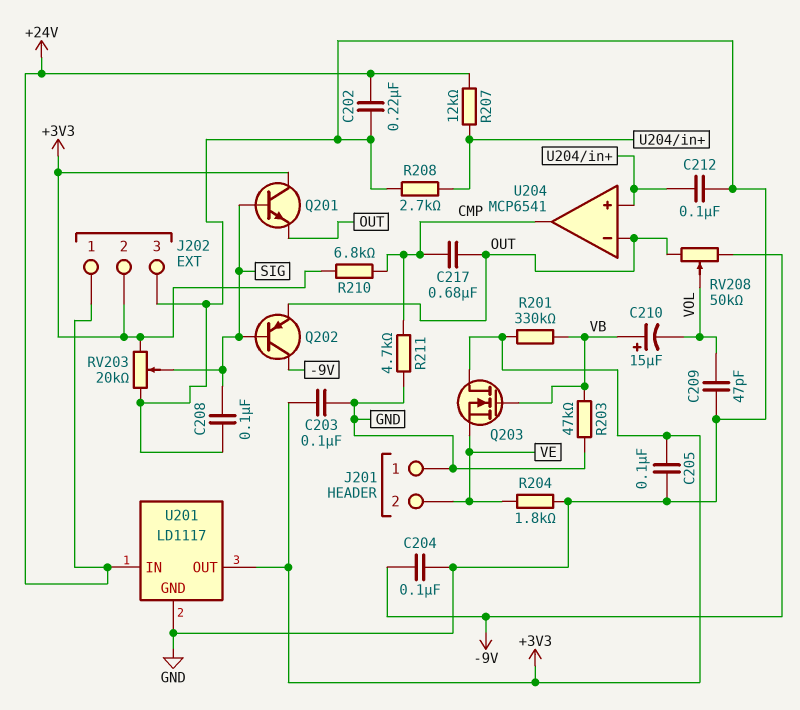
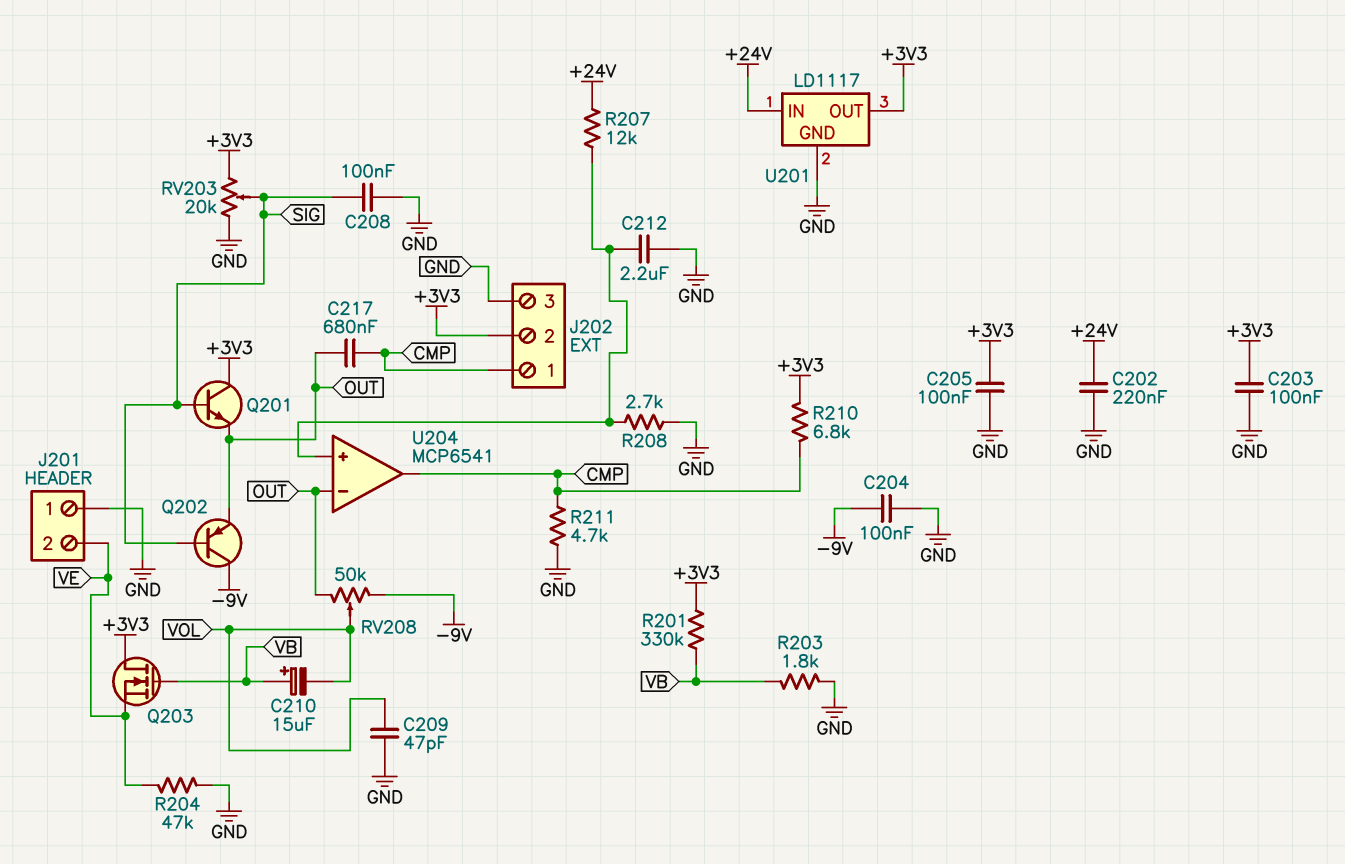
C212: 100nF (GND, U204/in+) -> 2.2uF (GND, U204/in+)
J202 pin 1: +24V -> CMP
R203: 47k (GND, VB) -> 1.8k (GND, VB)
R204: 1.8k (GND, VE) -> 47k (GND, VE)

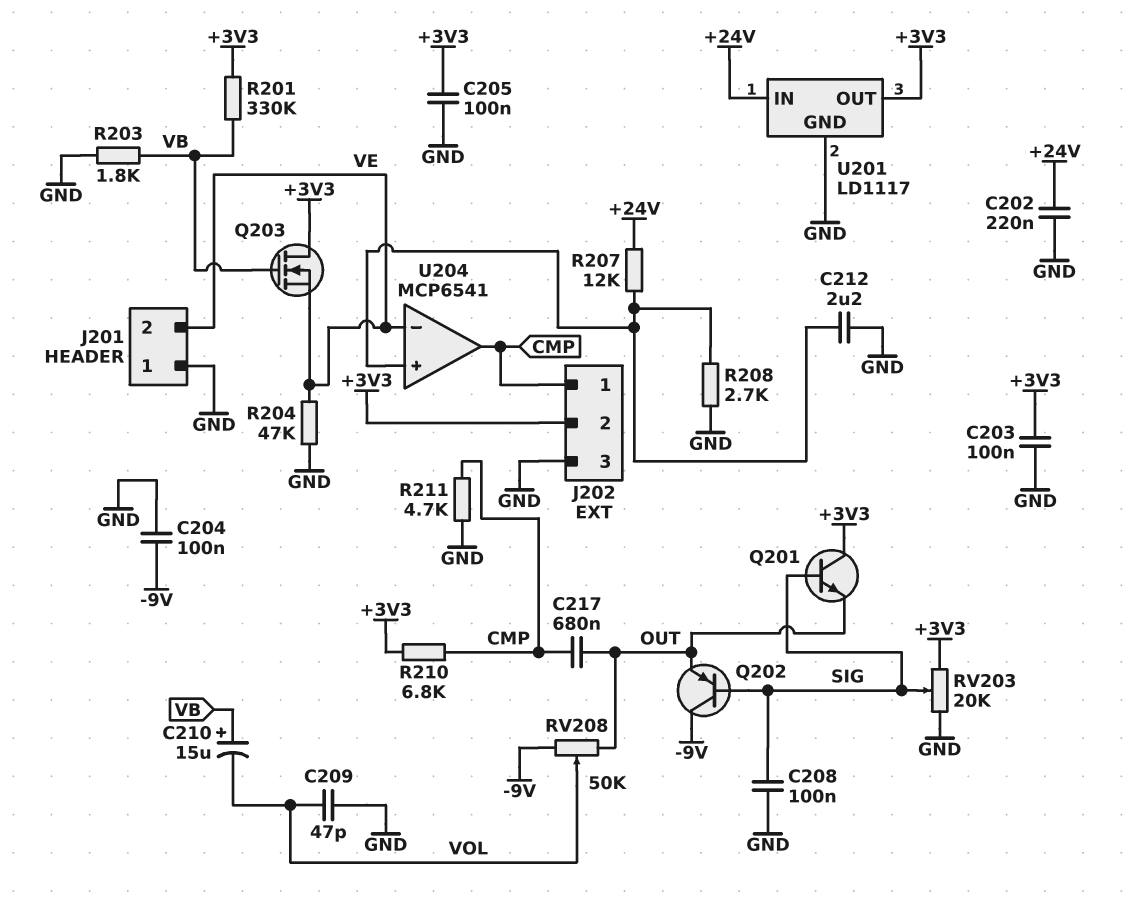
U204 pin in-: OUT -> VE

